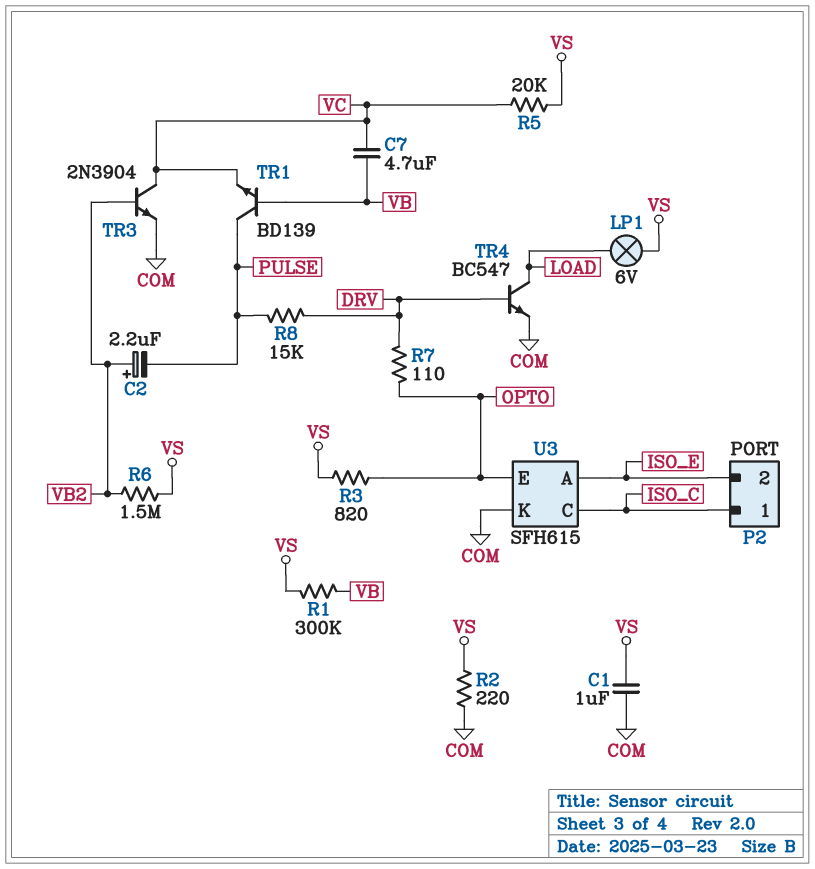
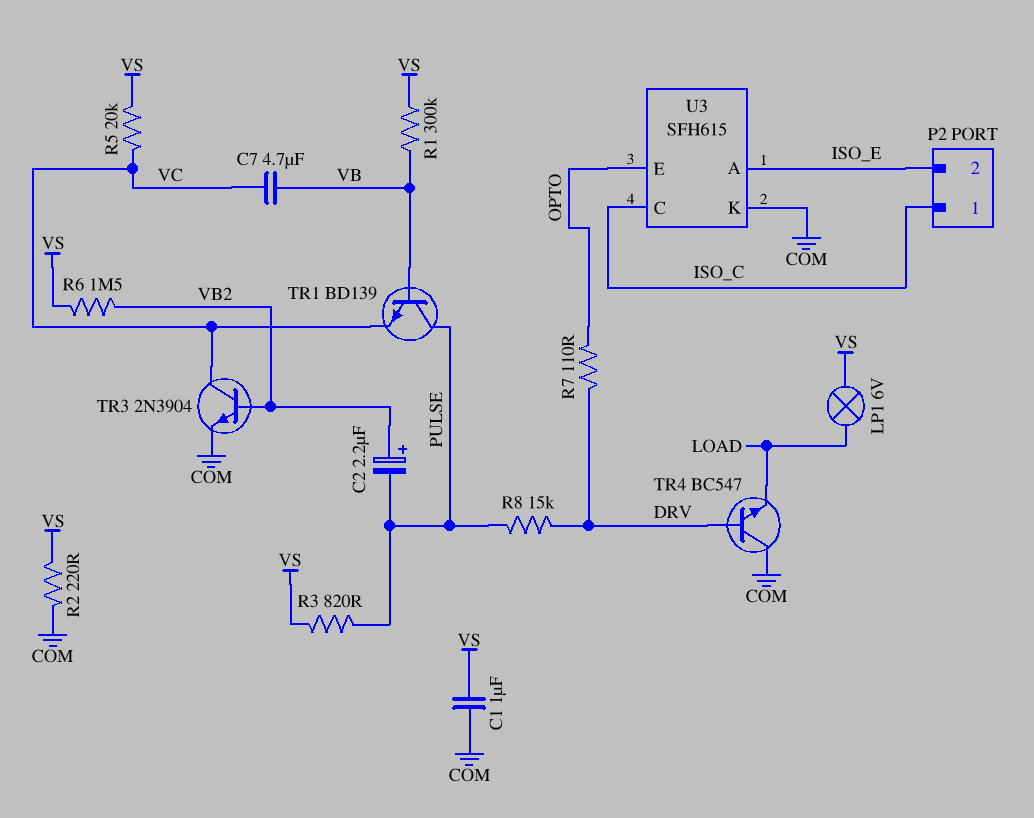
R3: 820 (OPTO, VS) -> 820 (PULSE, VS)
TR4: NPN BC547 (B DRV, C LOAD, E COM) -> NPN BC547 (B DRV, C COM, E LOAD)

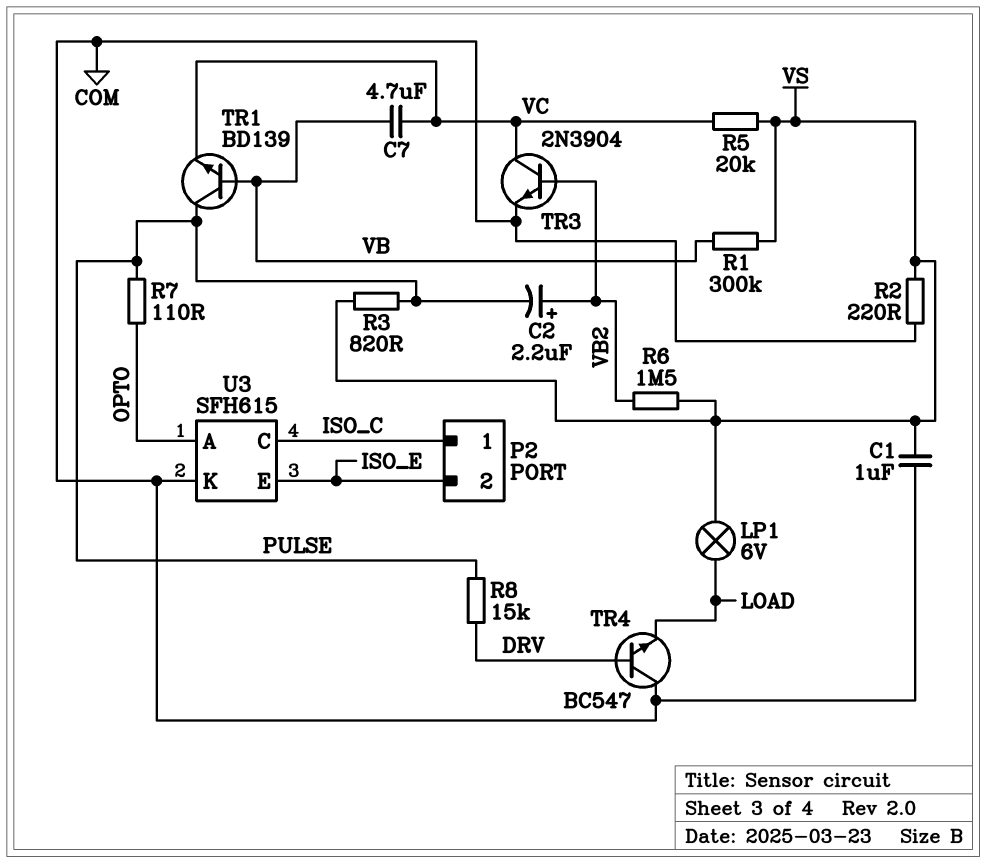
R7: 110 (DRV, OPTO) -> 110 (OPTO, PULSE)
U3 pin A: ISO_E -> OPTO
U3 pin E: OPTO -> ISO_E

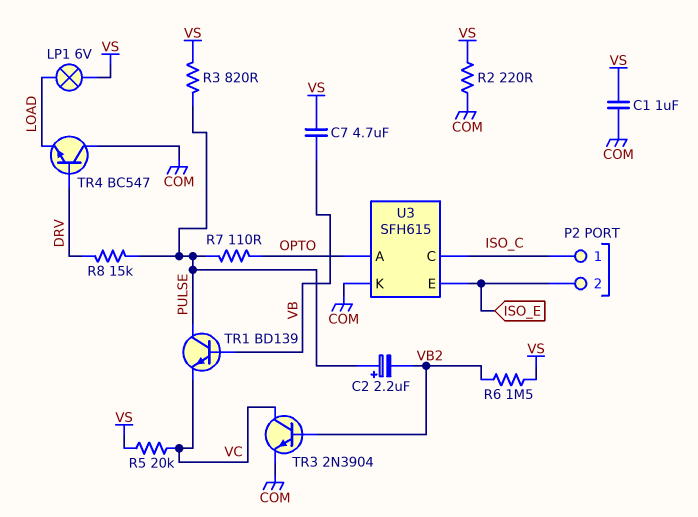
C2: 2.2uF (plus VB2, minus PULSE) -> 2.2uF (plus PULSE, minus VB2)
C7: 4.7uF (VB, VC) -> 4.7uF (VB, VS)
R1: 300k (VB, VS) -> none

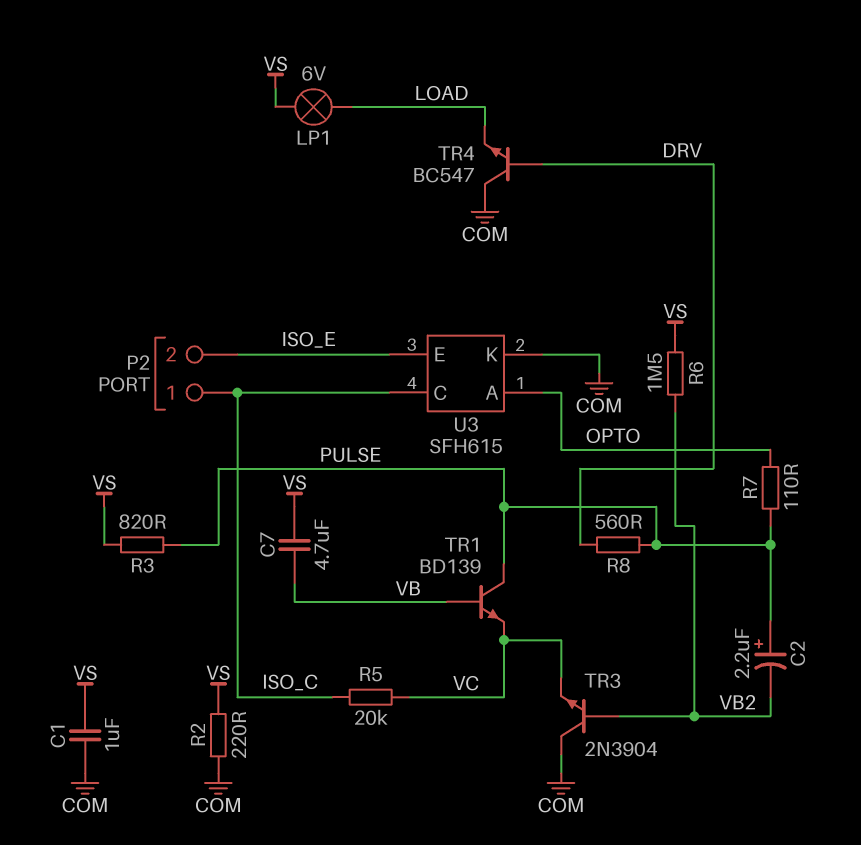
R5: 20k (VC, VS) -> 20k (ISO_C, VC)
R8: 15k (DRV, PULSE) -> 560 (DRV, PULSE)
TR3: NPN 2N3904 (B VB2, C VC, E COM) -> NPN 2N3904 (B VB2, C COM, E VC)

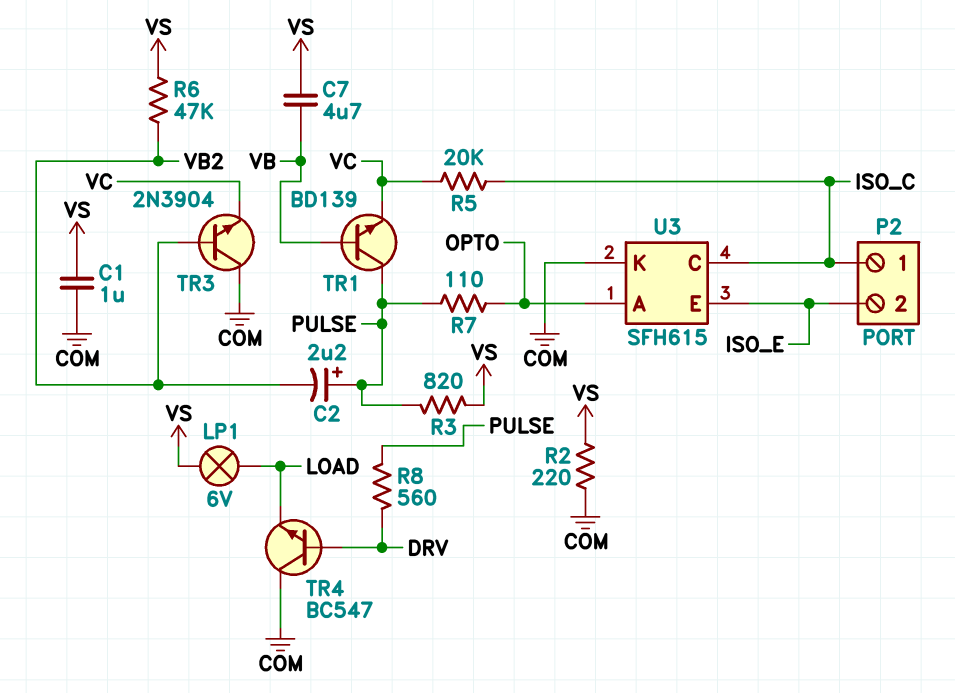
R6: 1.5M (VB2, VS) -> 47k (VB2, VS)

